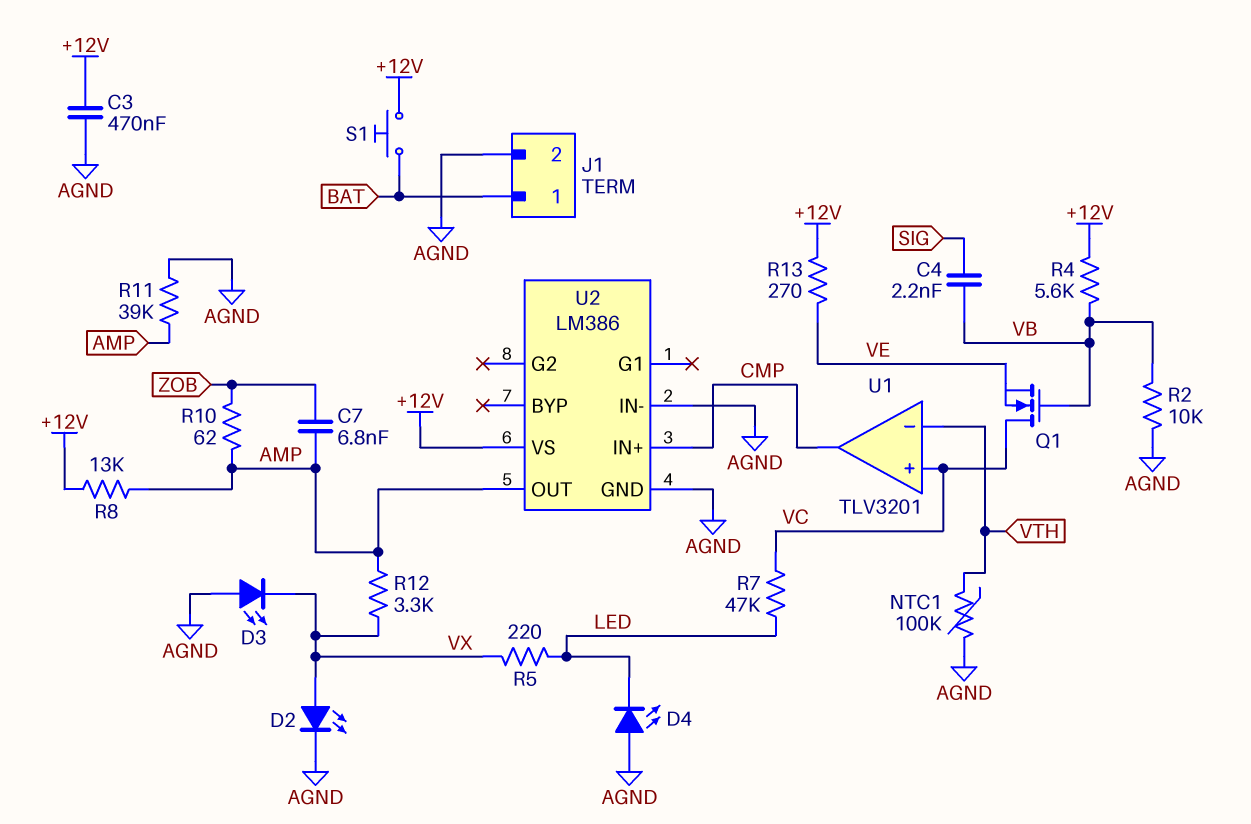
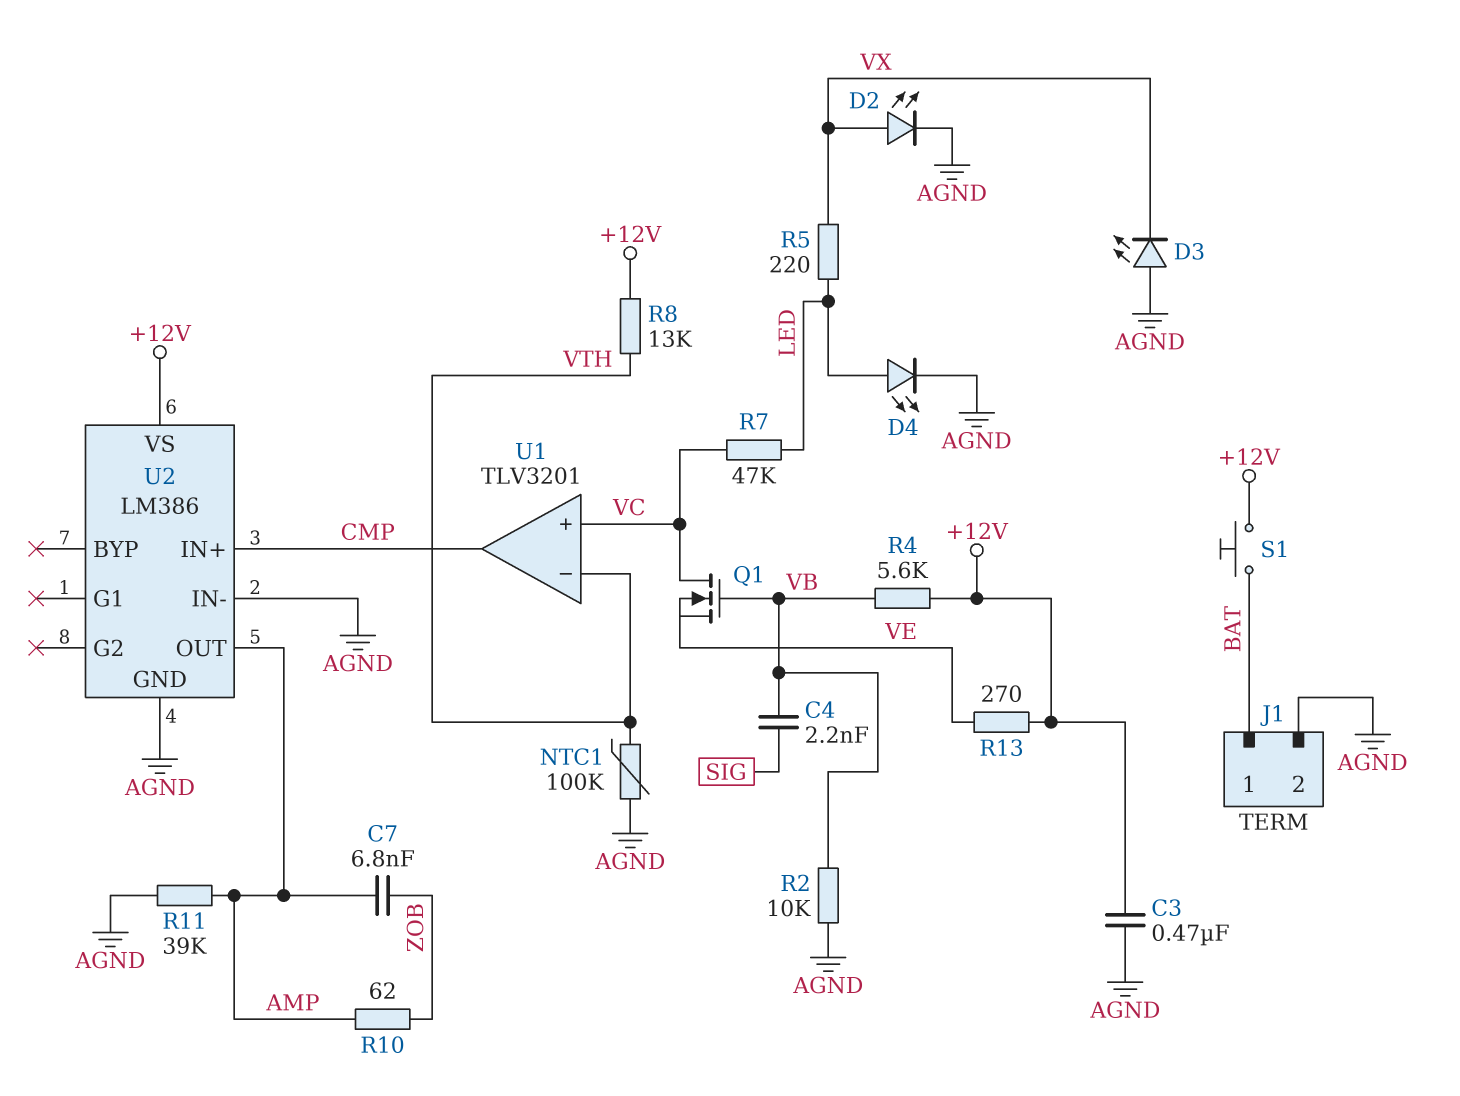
D4: LED (A AGND, K LED) -> LED (A LED, K AGND)
R8: 13k (+12V, AMP) -> 13k (+12V, VTH)
R12: 3.3k (AMP, VX) -> none

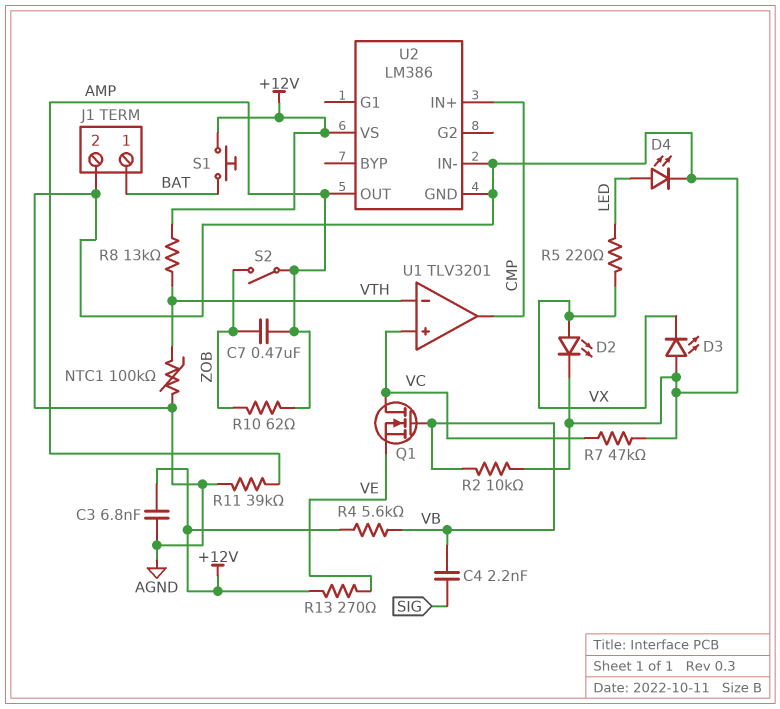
C3: 470nF (+12V, AGND) -> 6.8nF (+12V, AGND)
C7: 6.8nF (AMP, ZOB) -> 470nF (AMP, ZOB)
R7: 47k (LED, VC) -> 47k (AGND, VC)
S2: none -> switch (AMP, ZOB)

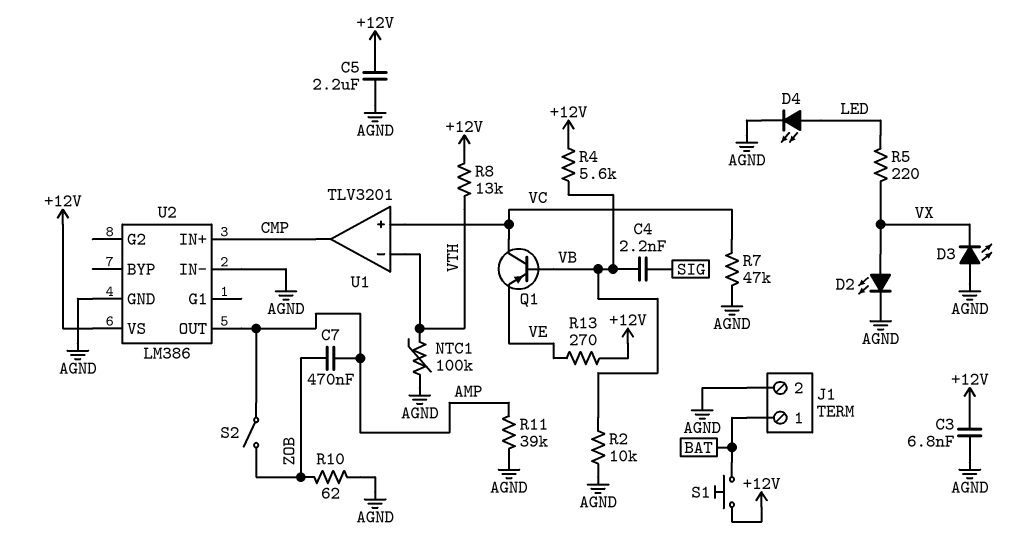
C5: none -> 2.2uF (+12V, AGND)
Q1: NMOS (G VB, D VC, S VE) -> PNP (B VB, C VC, E VE)
R10: 62 (AMP, ZOB) -> 62 (AGND, ZOB)

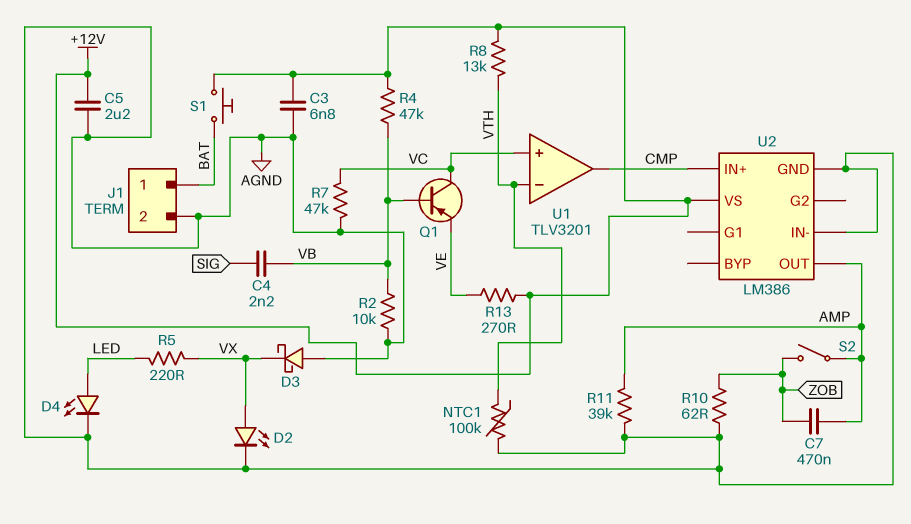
D3: LED (A AGND, K VX) -> schottky (A AGND, K VX)
R4: 5.6k (+12V, VB) -> 47k (+12V, VB)

